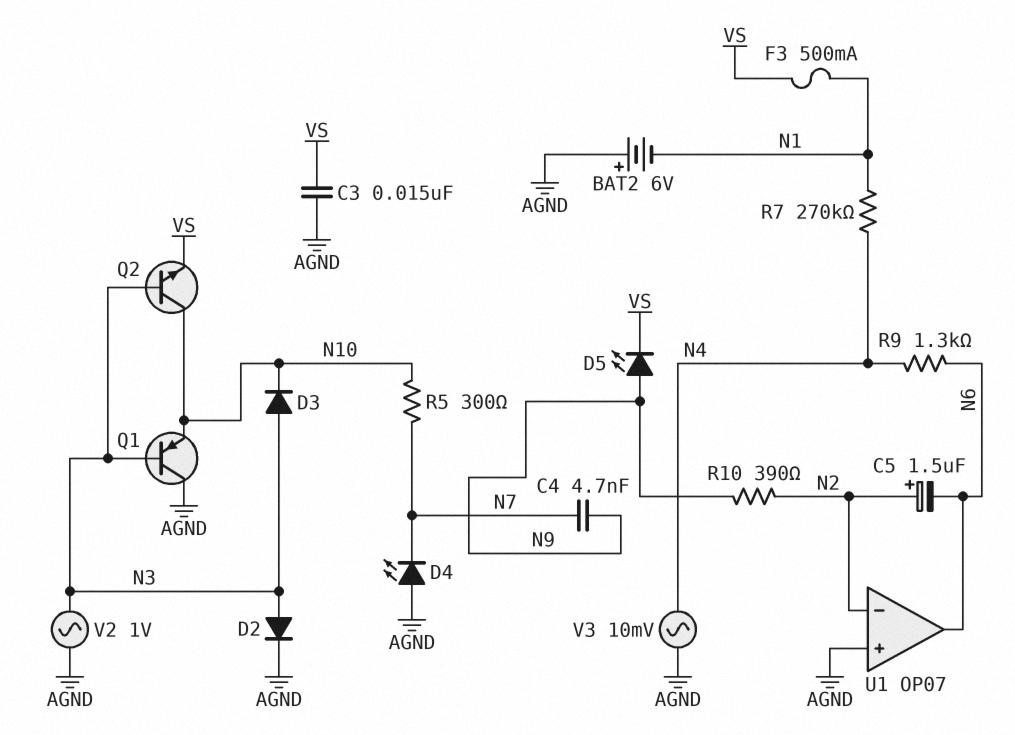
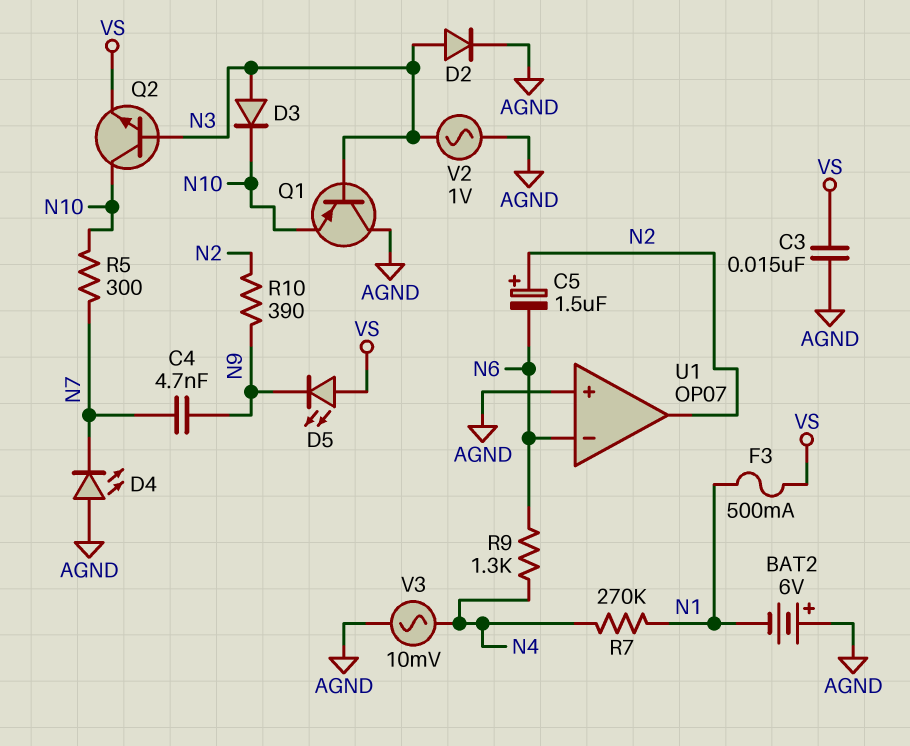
D5: LED (A N9, K VS) -> LED (A VS, K N9)
U1 pin in-: N2 -> N6
U1 pin out: N6 -> N2

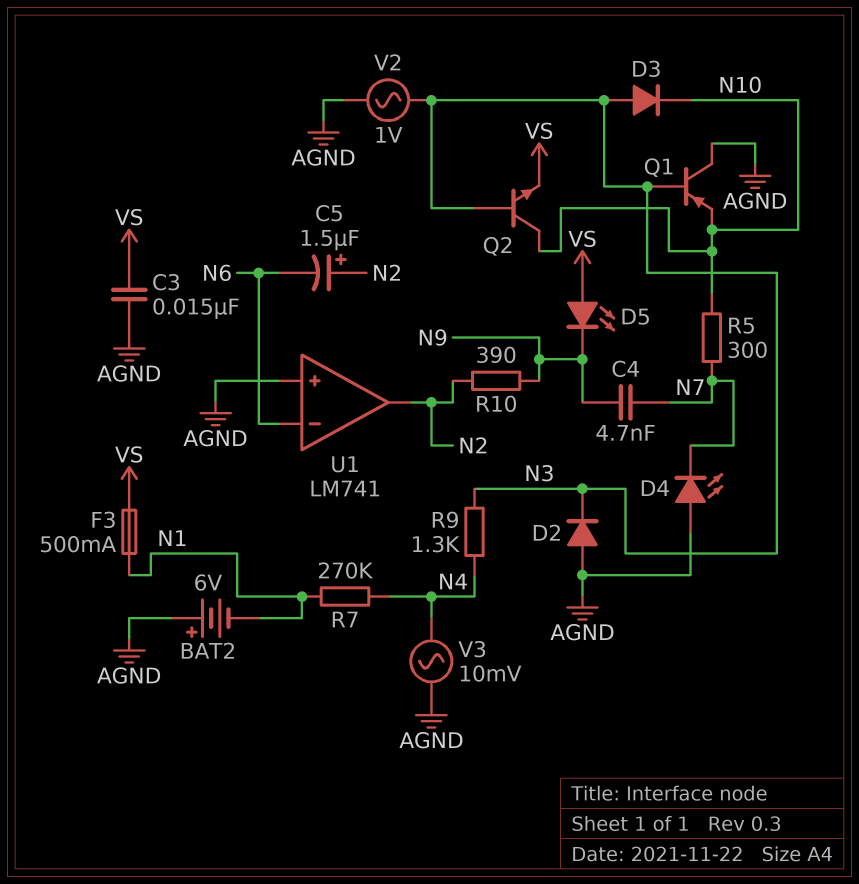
D2: diode (A N3, K AGND) -> diode (A AGND, K N3)
R9: 1.3k (N4, N6) -> 1.3k (N3, N4)
U1: OP07 -> LM741

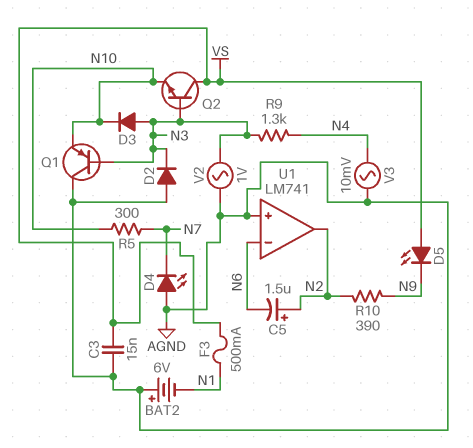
C4: 4.7nF (N7, N9) -> none
Q2: NPN (B N3, C N10, E VS) -> NPN (B N3, C VS, E N10)
R7: 270k (N1, N4) -> none

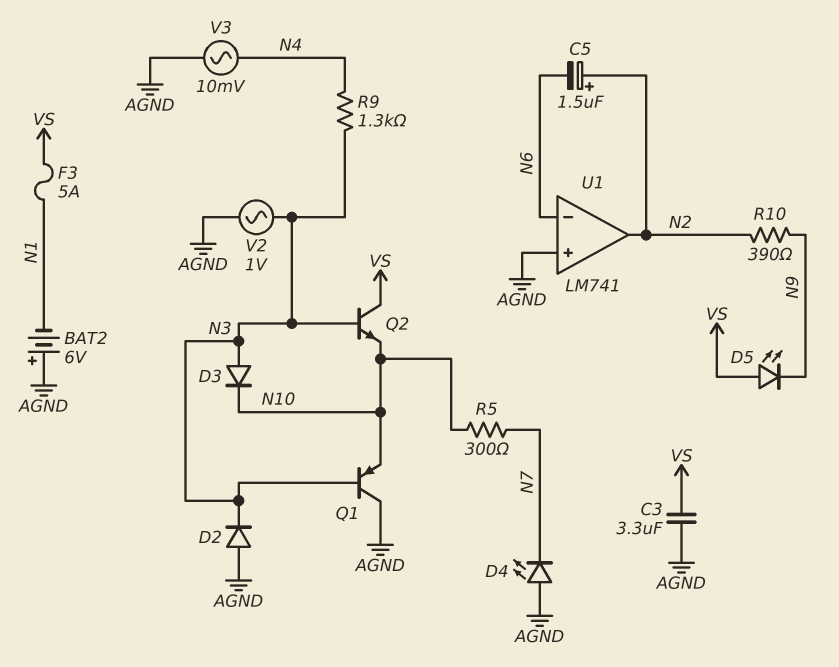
C3: 15nF (AGND, VS) -> 3.3uF (AGND, VS)
F3: 500mA (N1, VS) -> 5A (N1, VS)

